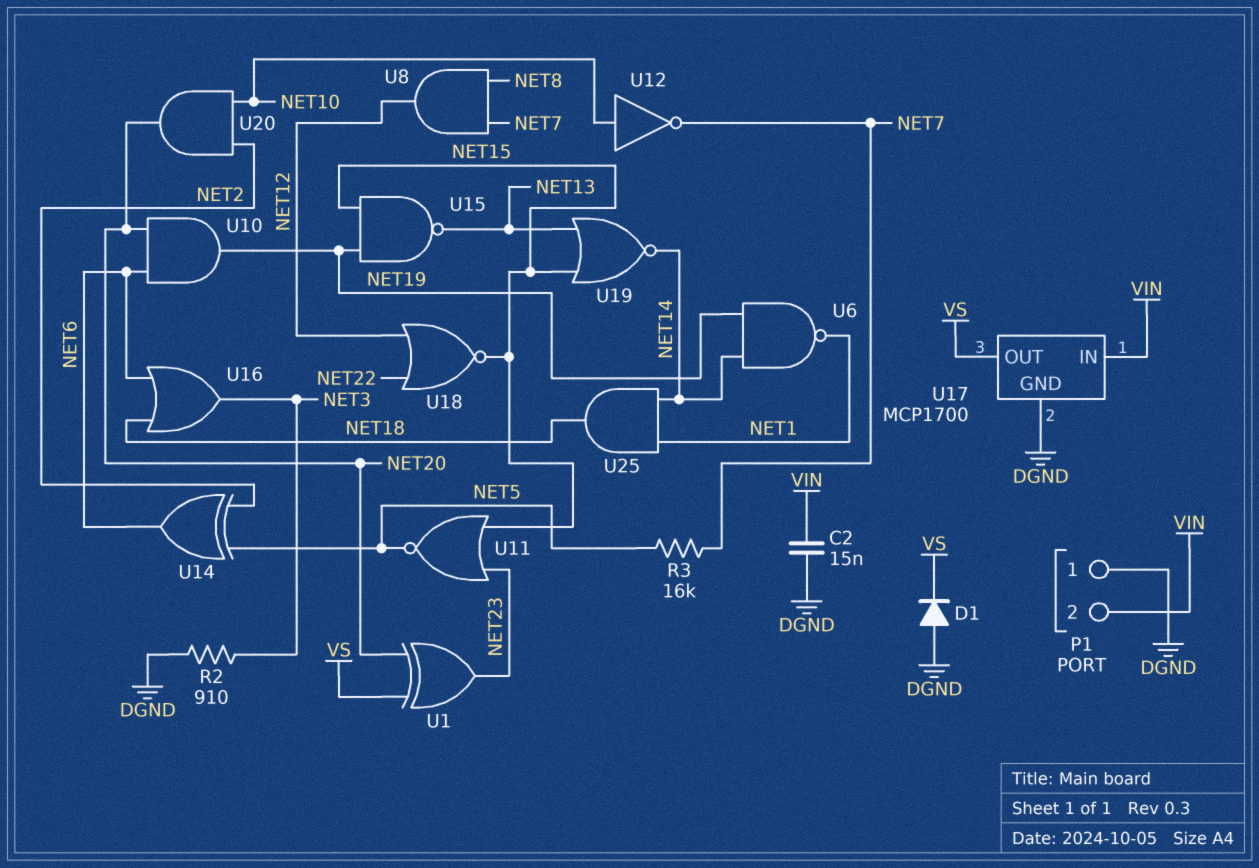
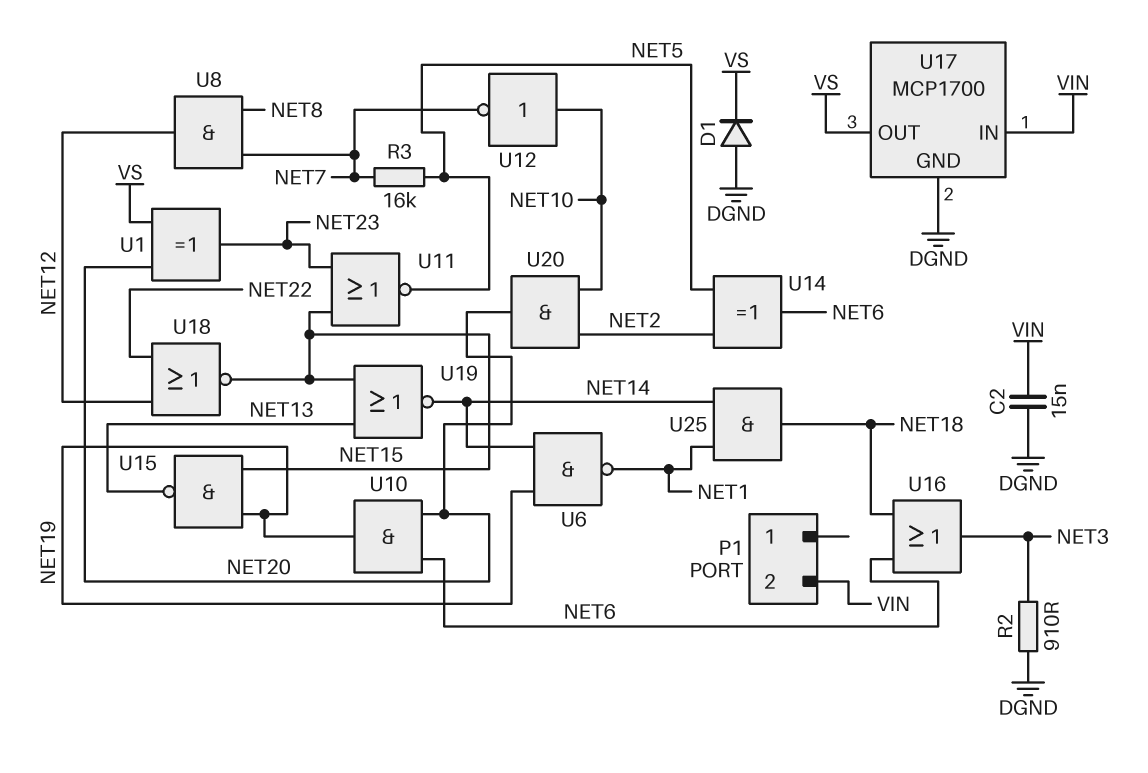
P1 pin 1: DGND -> none

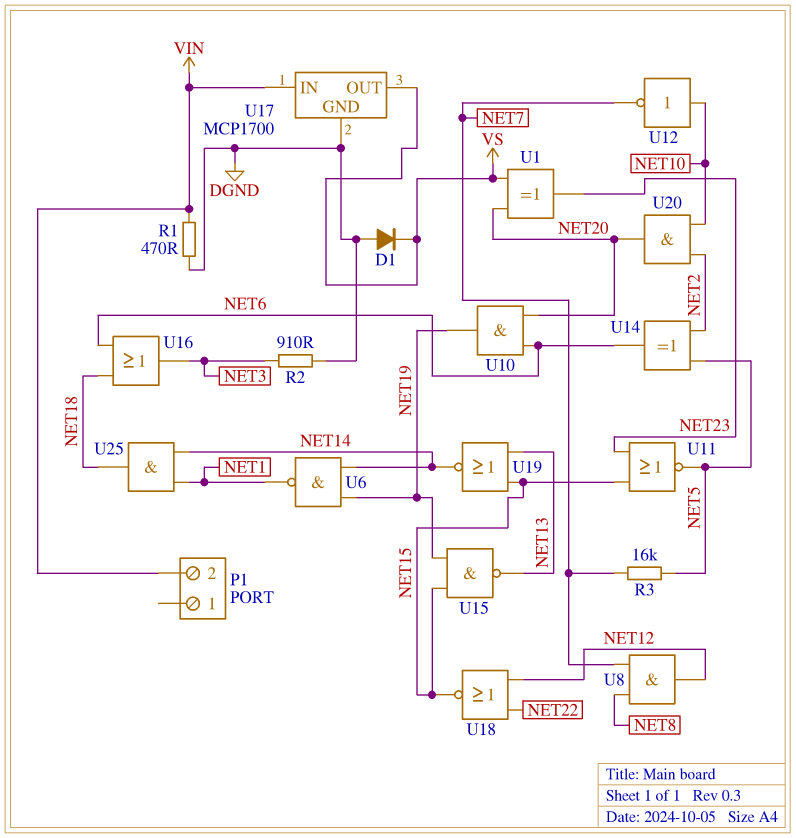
C2: 15nF (DGND, VIN) -> none
R1: none -> 470 (DGND, VIN)

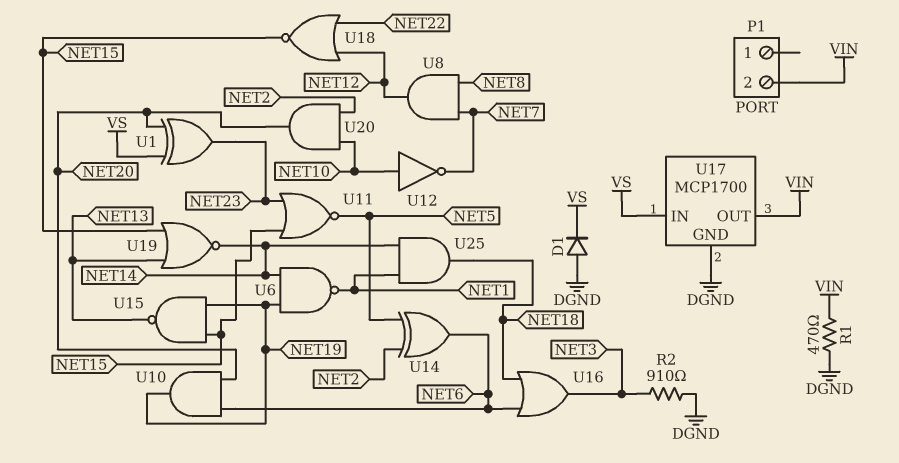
R3: 16k (NET5, NET7) -> none
U17 pin IN: VIN -> VS
U17 pin OUT: VS -> VIN

